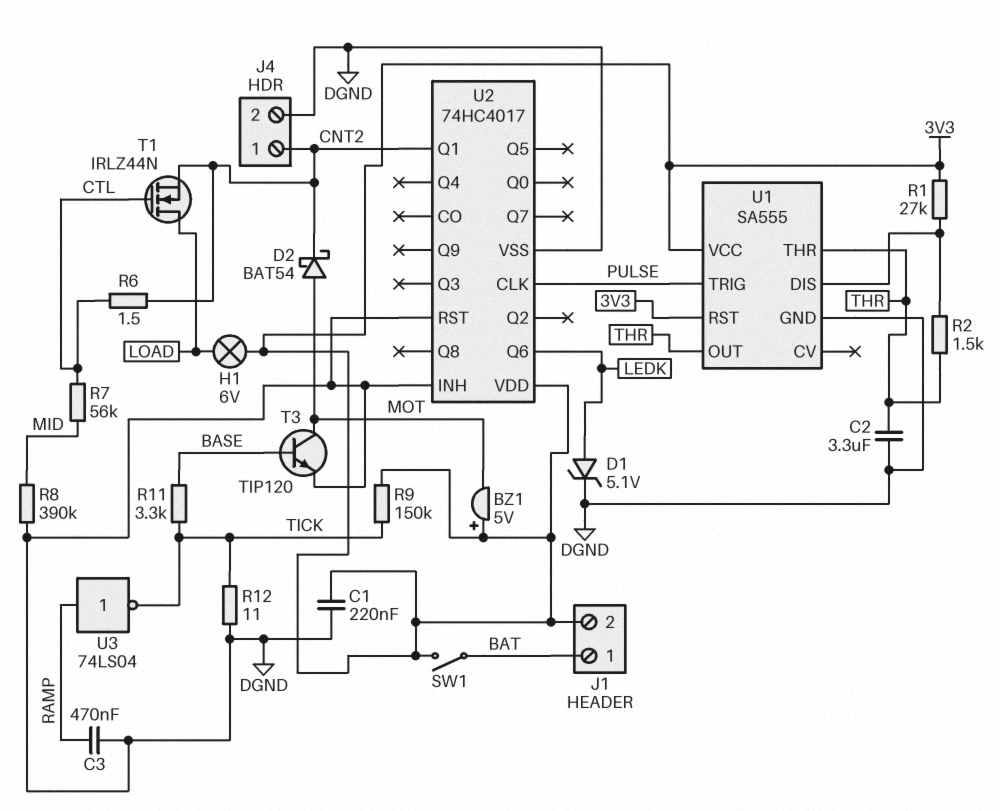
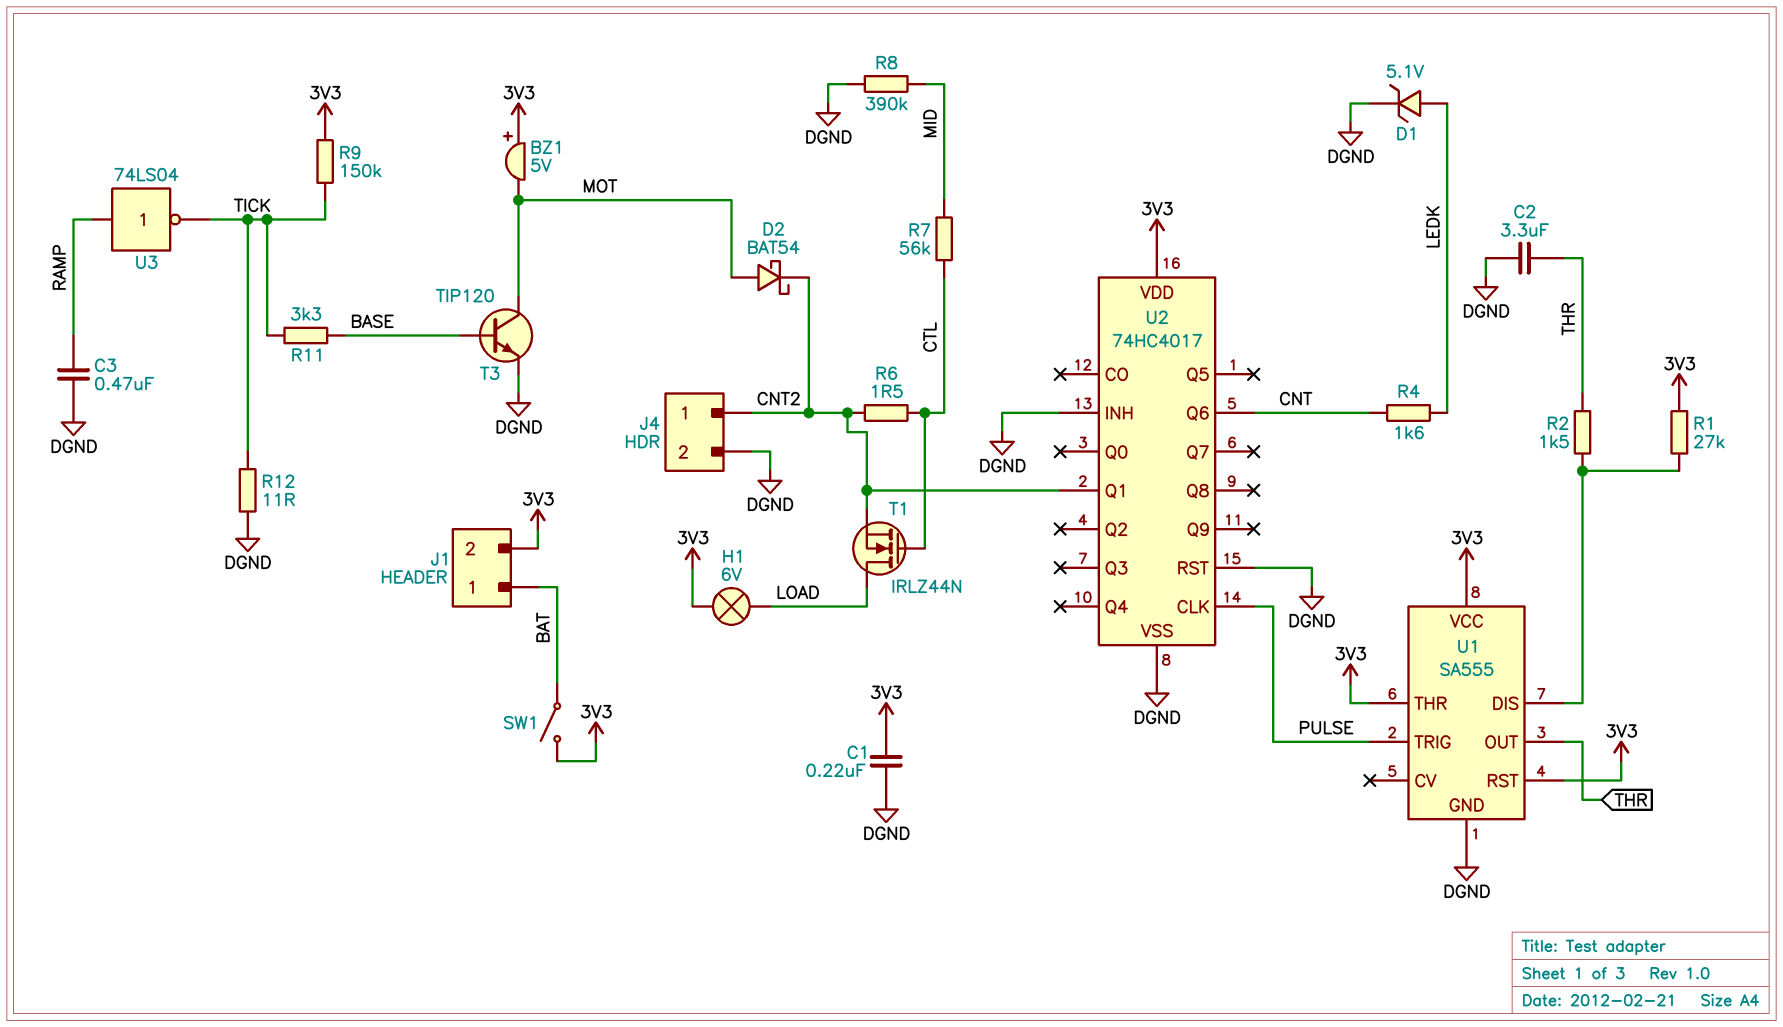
R4: none -> 1.6k (CNT, LEDK)
U1 pin THR: THR -> 3V3
U2 pin Q6: LEDK -> CNT

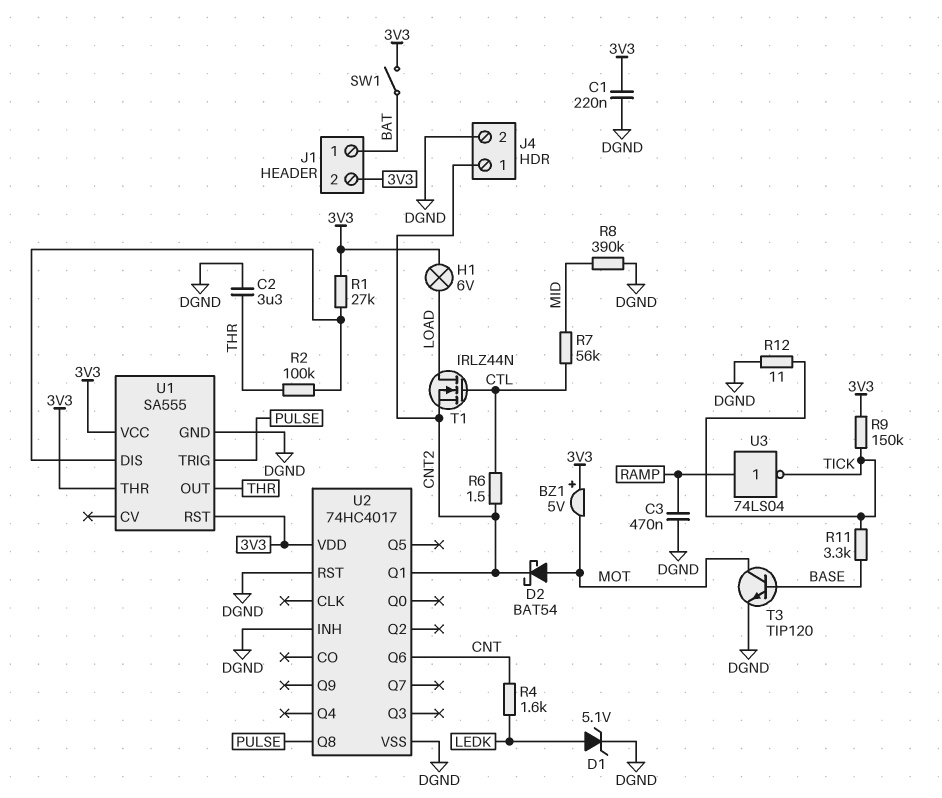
R2: 1.5k (THR, U1/DIS) -> 100k (THR, U1/DIS)
U2 pin CLK: PULSE -> none
U2 pin Q8: none -> PULSE

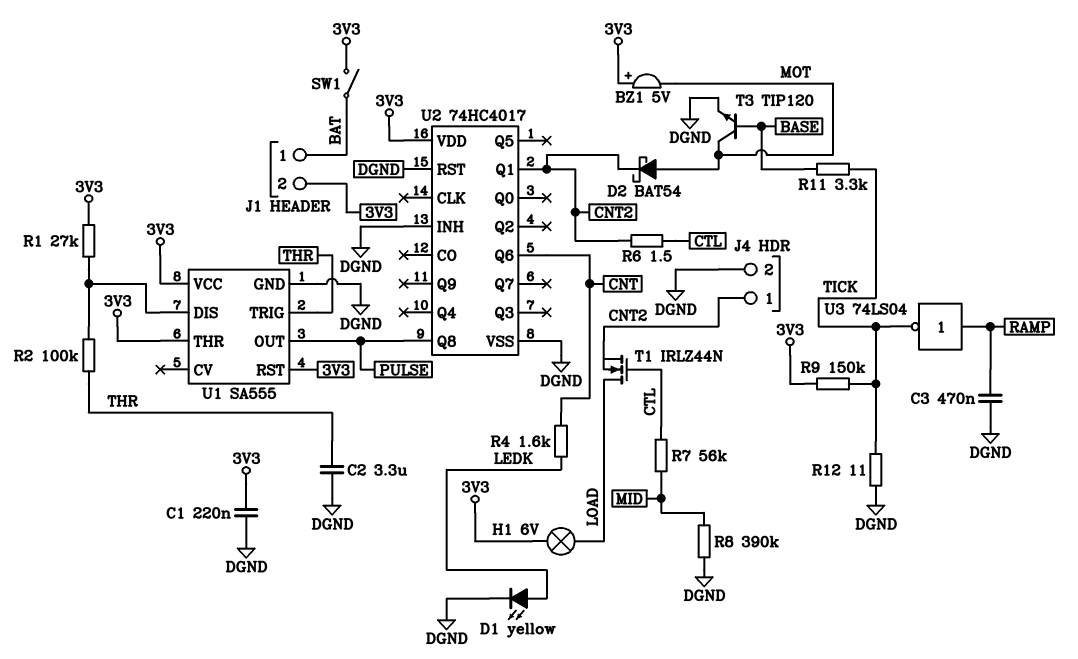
D1: zener 5.1V (A LEDK, K DGND) -> LED yellow (A LEDK, K DGND)
U1 pin OUT: THR -> PULSE
U1 pin TRIG: PULSE -> THR

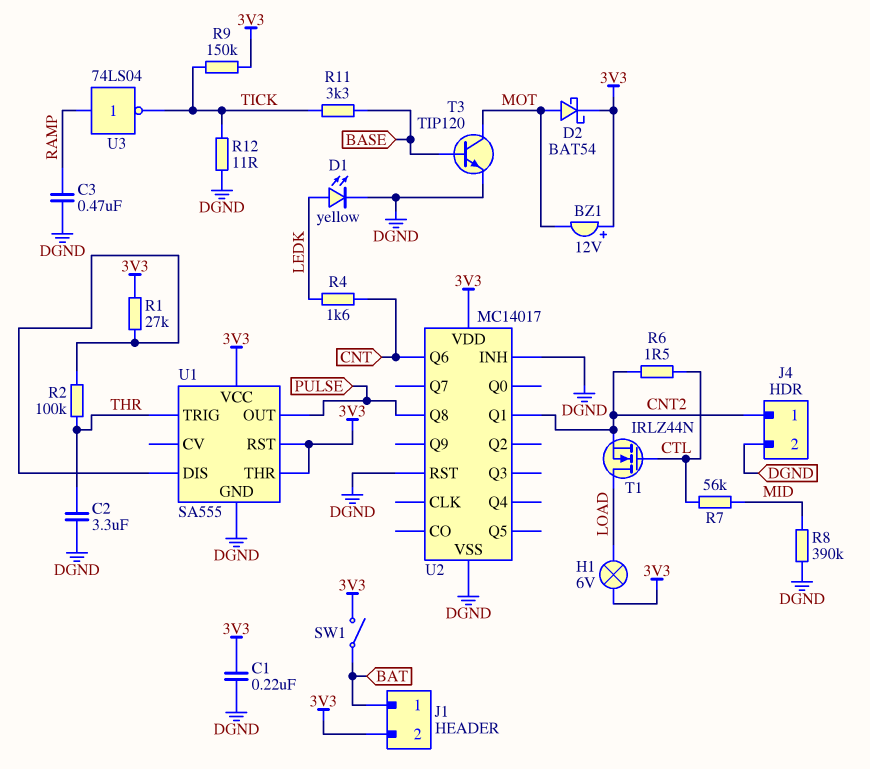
BZ1: buzzer 5V (plus 3V3, minus MOT) -> buzzer 12V (plus 3V3, minus MOT)
D2: schottky BAT54 (A MOT, K CNT2) -> schottky BAT54 (A MOT, K 3V3)
U2: 74HC4017 -> MC14017

